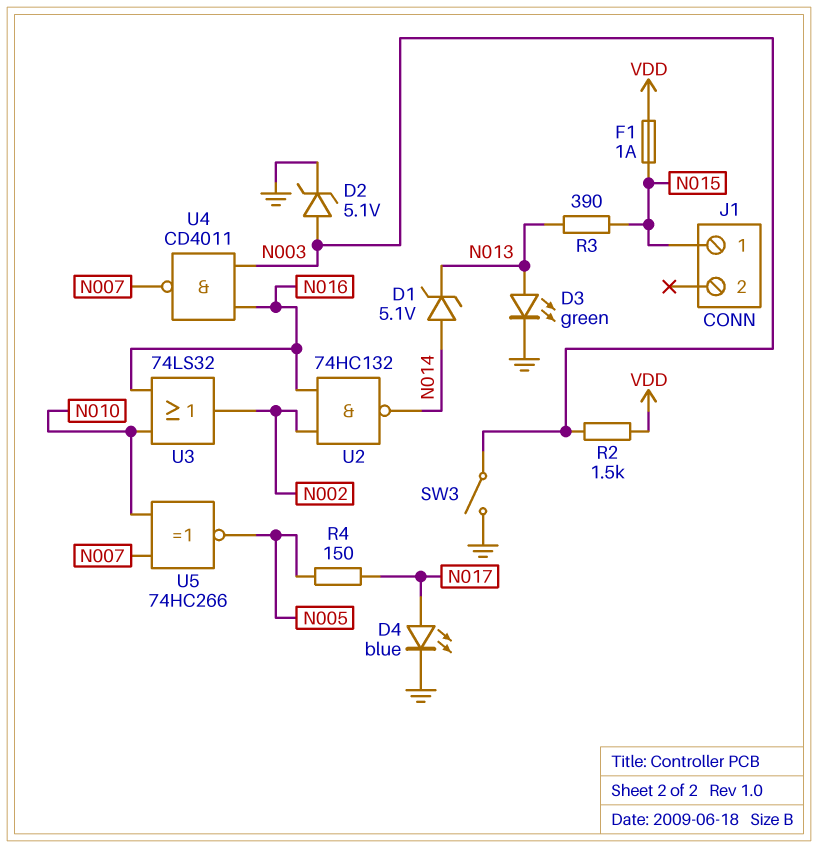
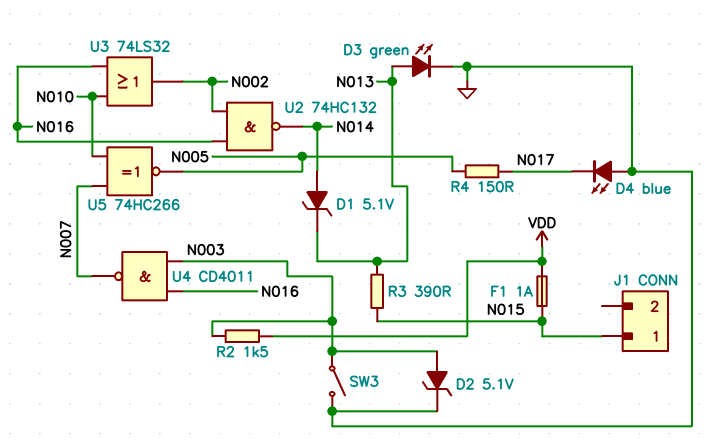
D4: LED blue (A N017, K GND) -> LED blue (A GND, K N017)

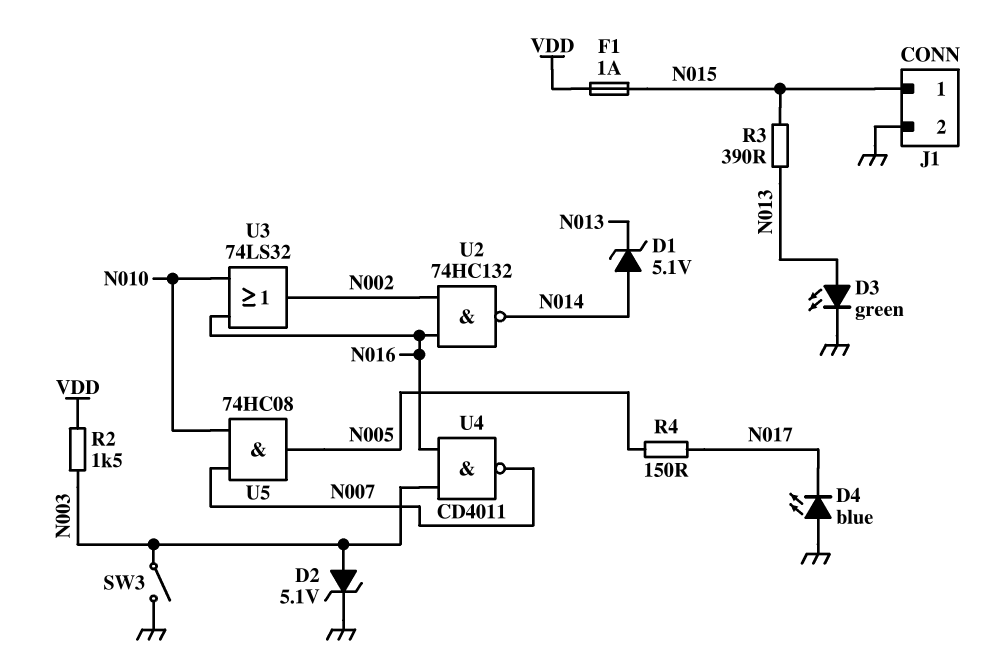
J1 pin 2: none -> GND
U5: XNOR 74HC266 (in N007, in N010, out N005) -> AND 74HC08 (in N007, in N010, out N005)

